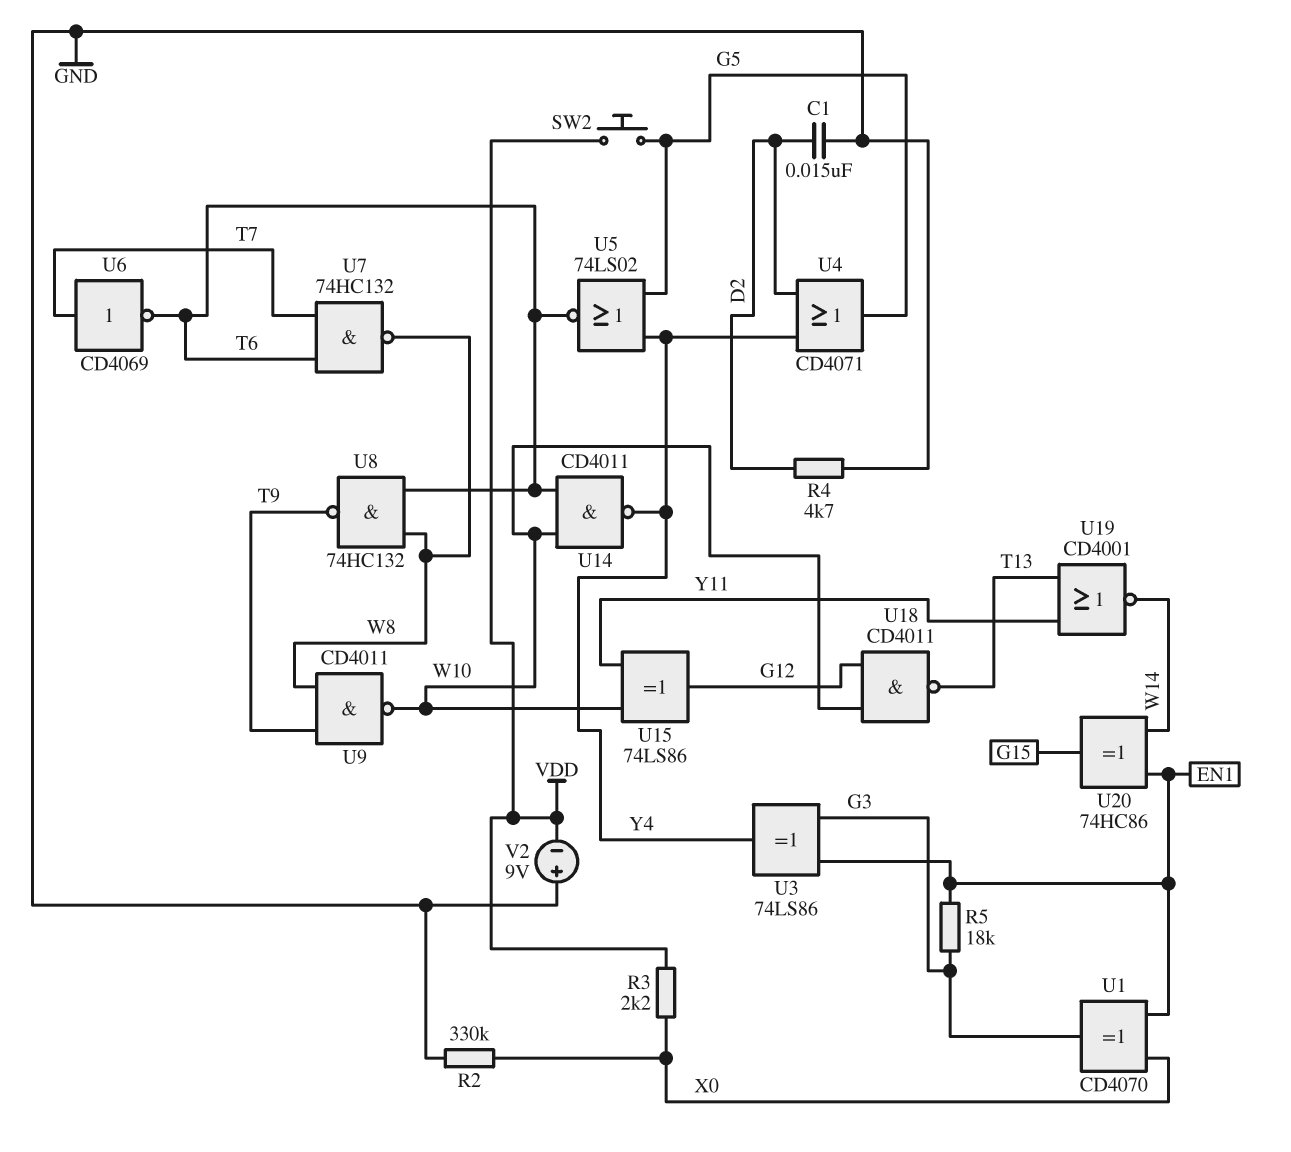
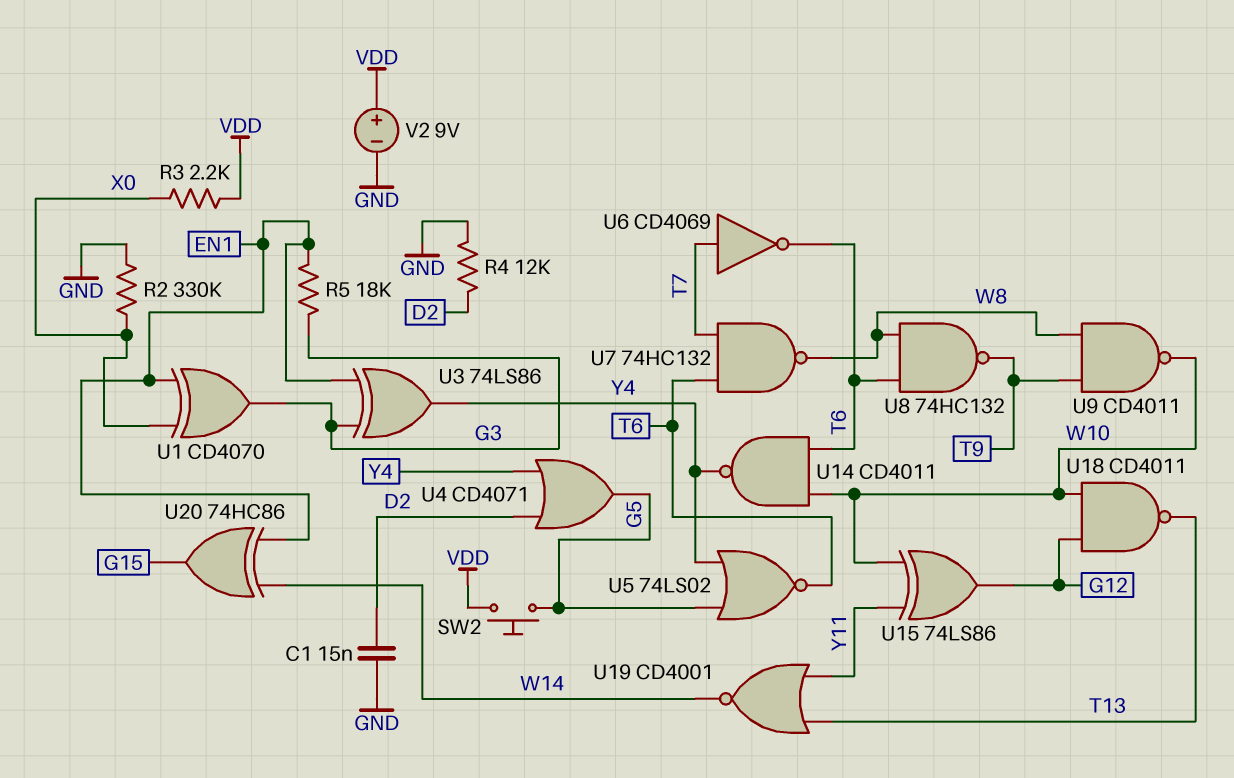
R4: 4.7k (D2, GND) -> 12k (D2, GND)
V2: 9V (plus GND, minus VDD) -> 9V (plus VDD, minus GND)

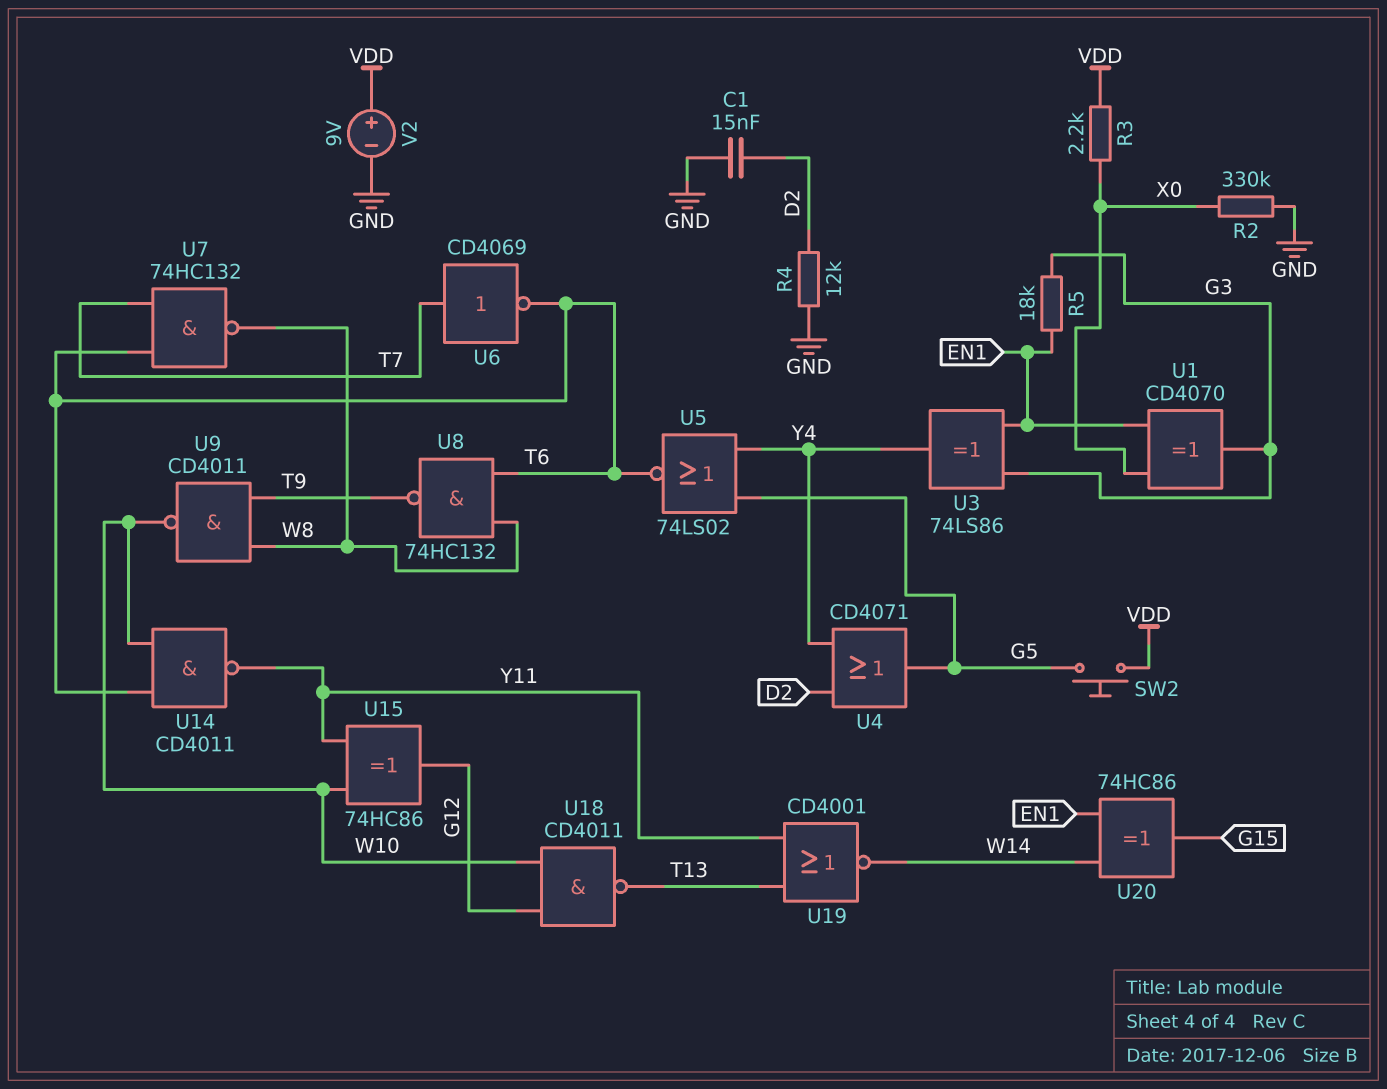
U14: NAND CD4011 (in T6, in W10, out Y4) -> NAND CD4011 (in T6, in W10, out Y11)
U15: XOR 74LS86 (in W10, in Y11, out G12) -> XOR 74HC86 (in W10, in Y11, out G12)

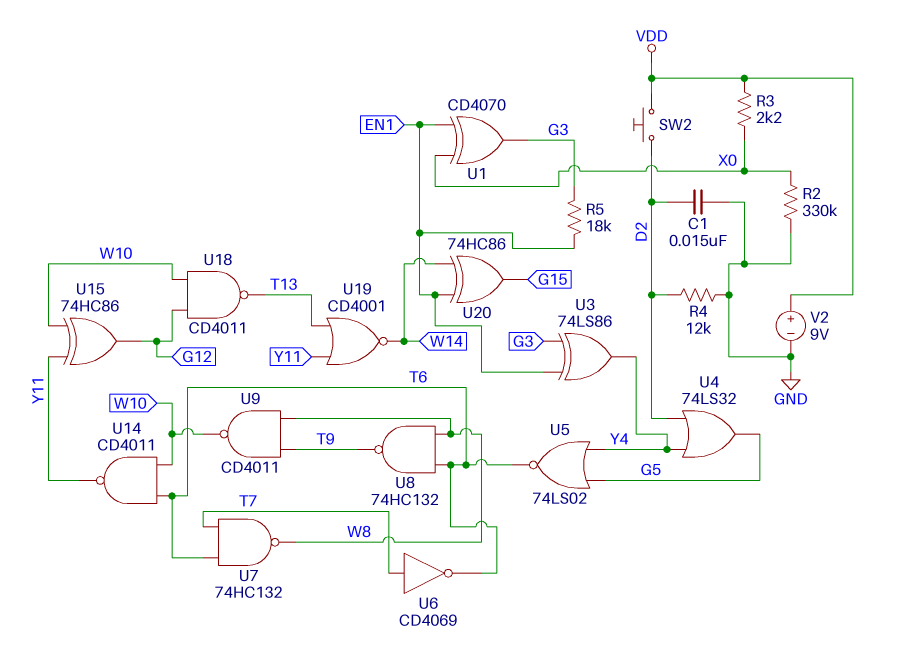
SW2: button (G5, VDD) -> button (D2, VDD)
U4: OR CD4071 (in D2, in Y4, out G5) -> OR 74LS32 (in D2, in Y4, out G5)

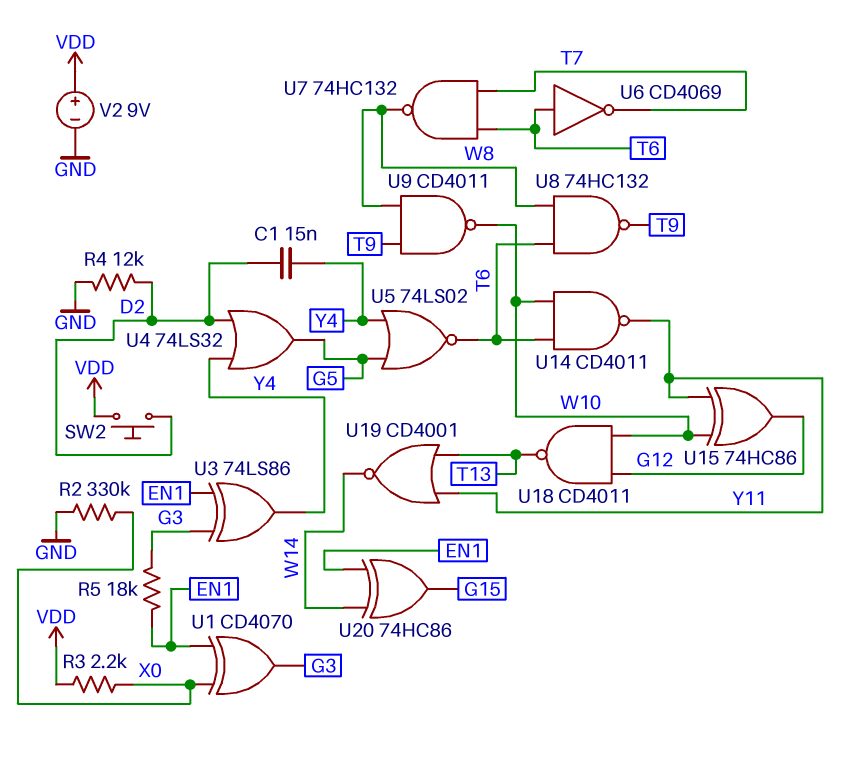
C1: 15nF (D2, GND) -> 15nF (D2, Y4)
U6: NOT CD4069 (in T7, out T6) -> NOT CD4069 (in T6, out T7)

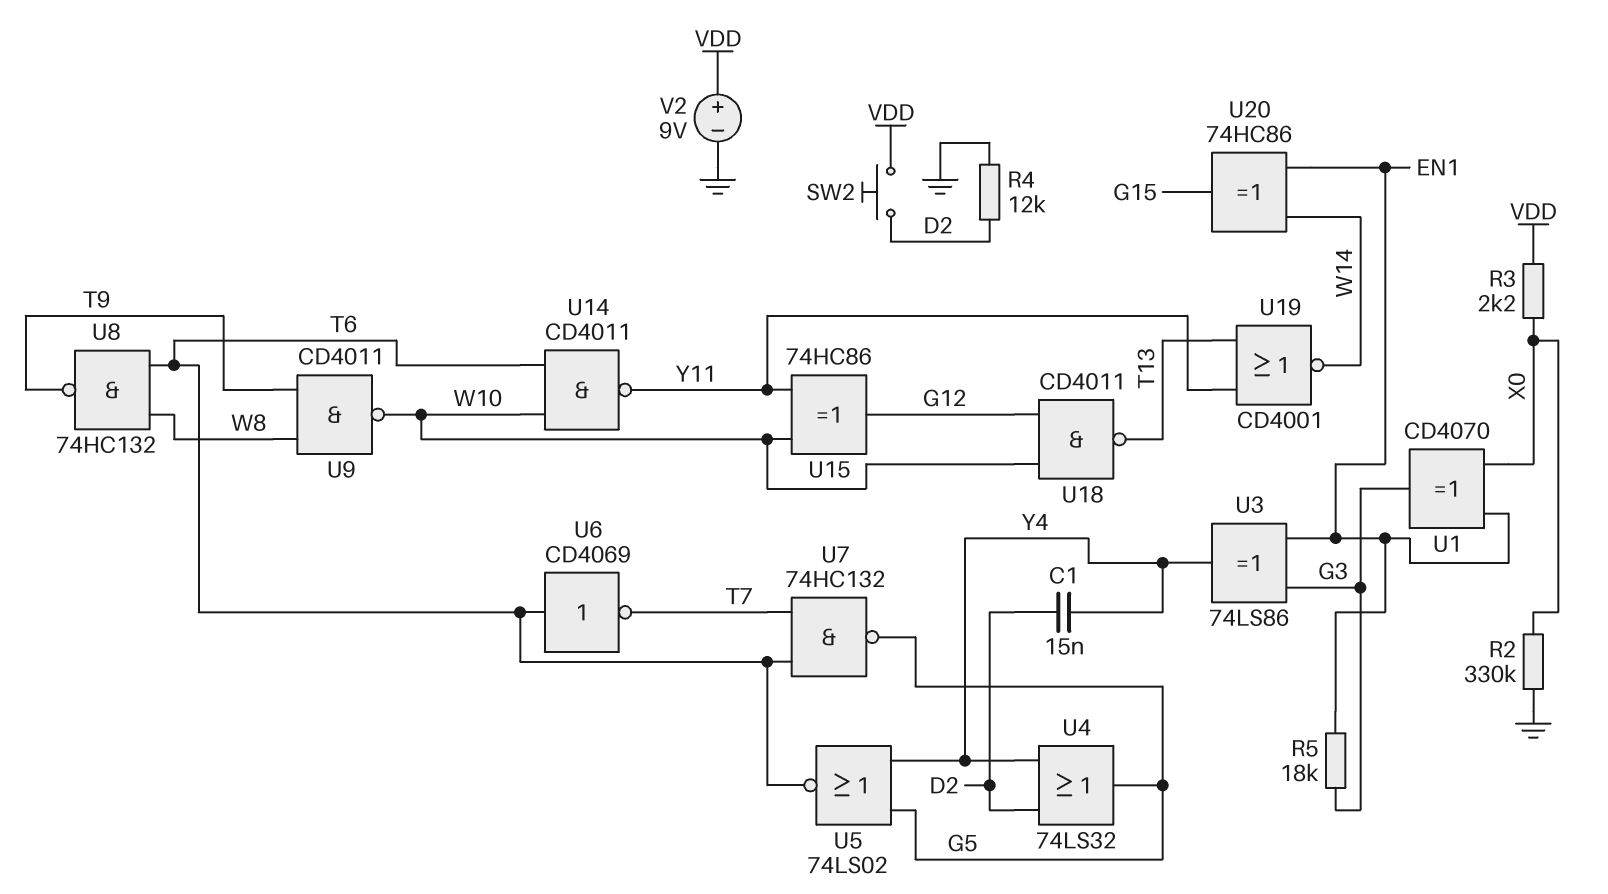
U7: NAND 74HC132 (in T6, in T7, out W8) -> NAND 74HC132 (in T6, in T7, out G5)

